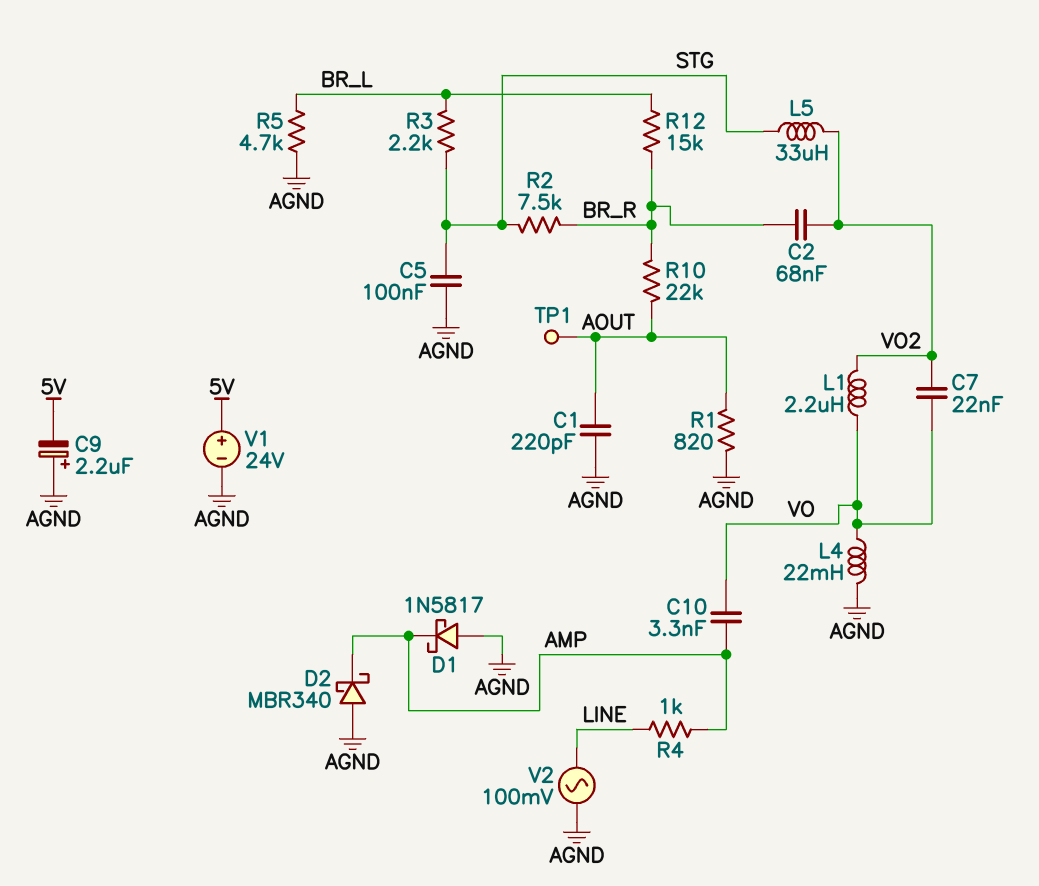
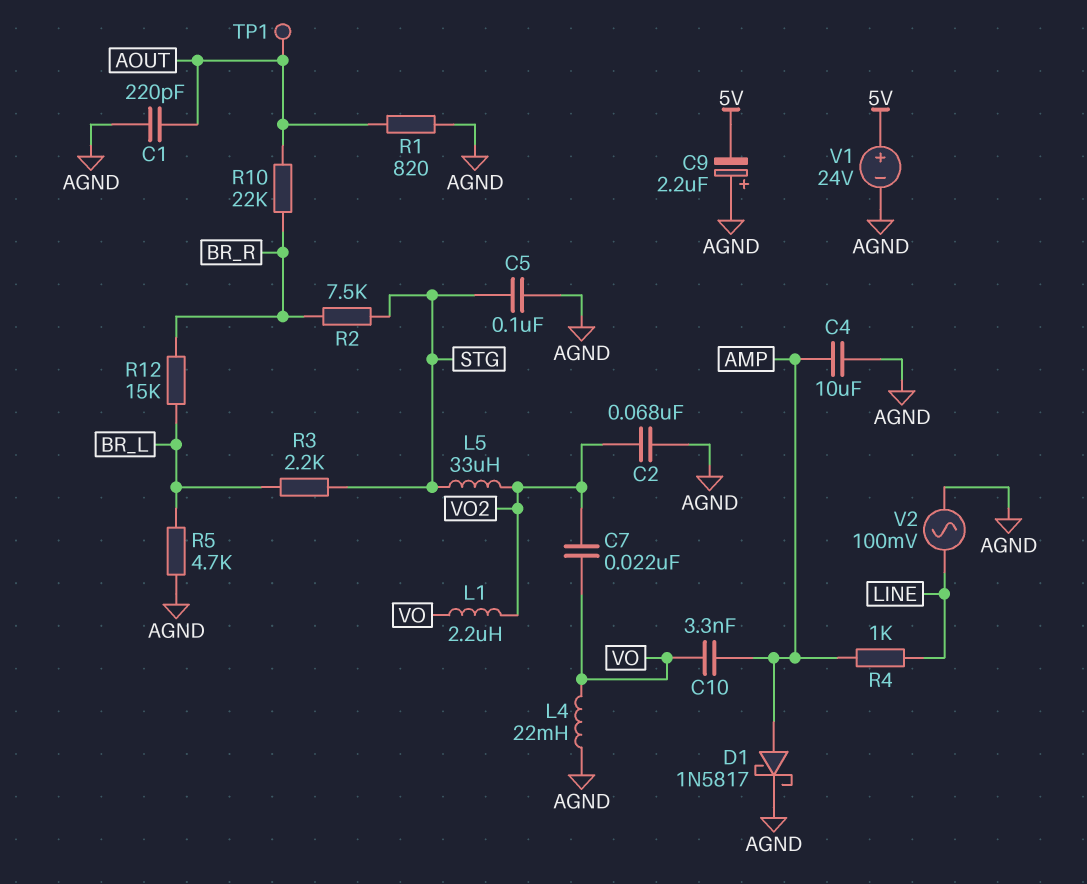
C2: 68nF (BR_R, VO2) -> 68nF (AGND, VO2)
C4: none -> 10uF (AGND, AMP)
D1: schottky 1N5817 (A AGND, K AMP) -> schottky 1N5817 (A AMP, K AGND)
D2: schottky MBR340 (A AGND, K AMP) -> none

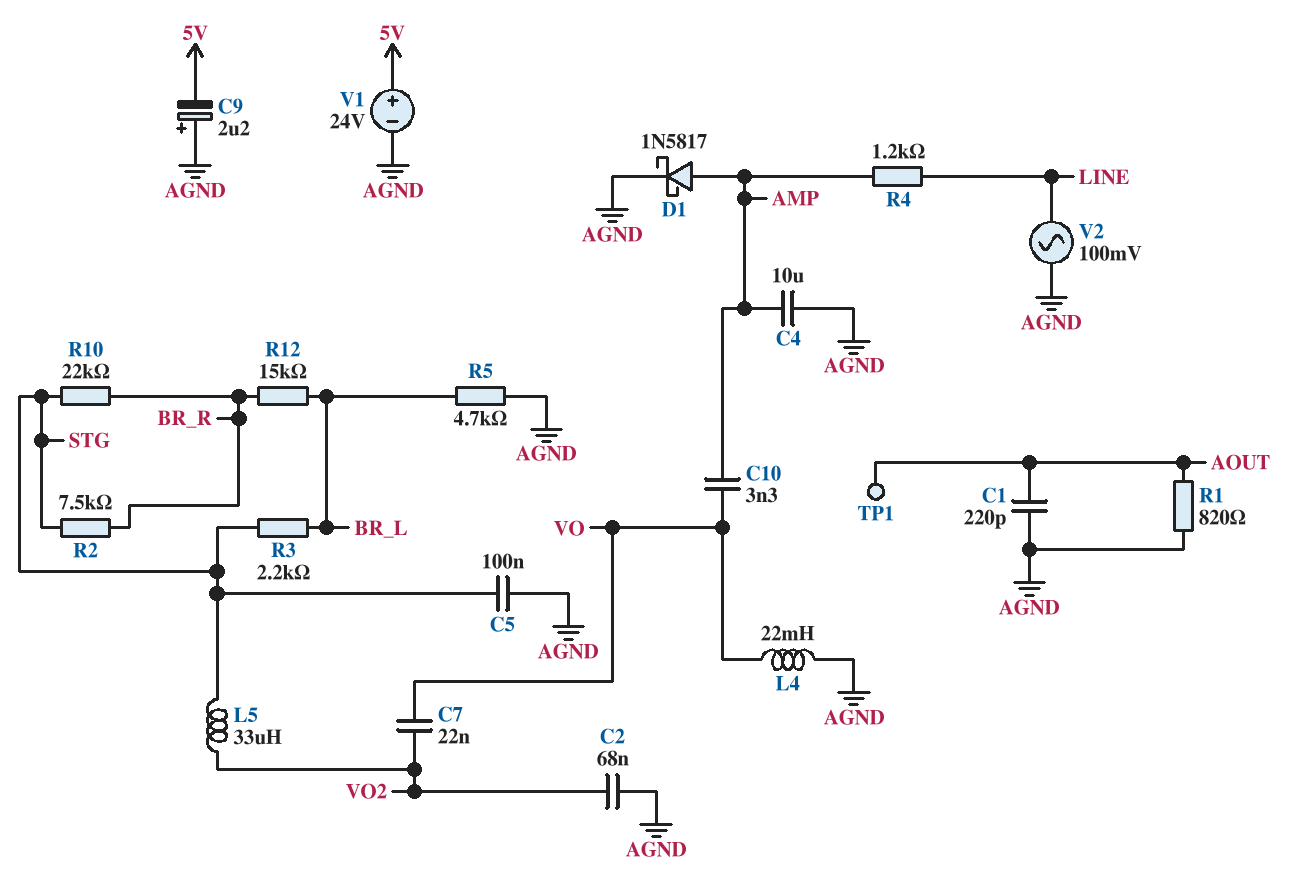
L1: 2.2uH (VO, VO2) -> none
R4: 1k (AMP, LINE) -> 1.2k (AMP, LINE)
R10: 22k (AOUT, BR_R) -> 22k (BR_R, STG)

